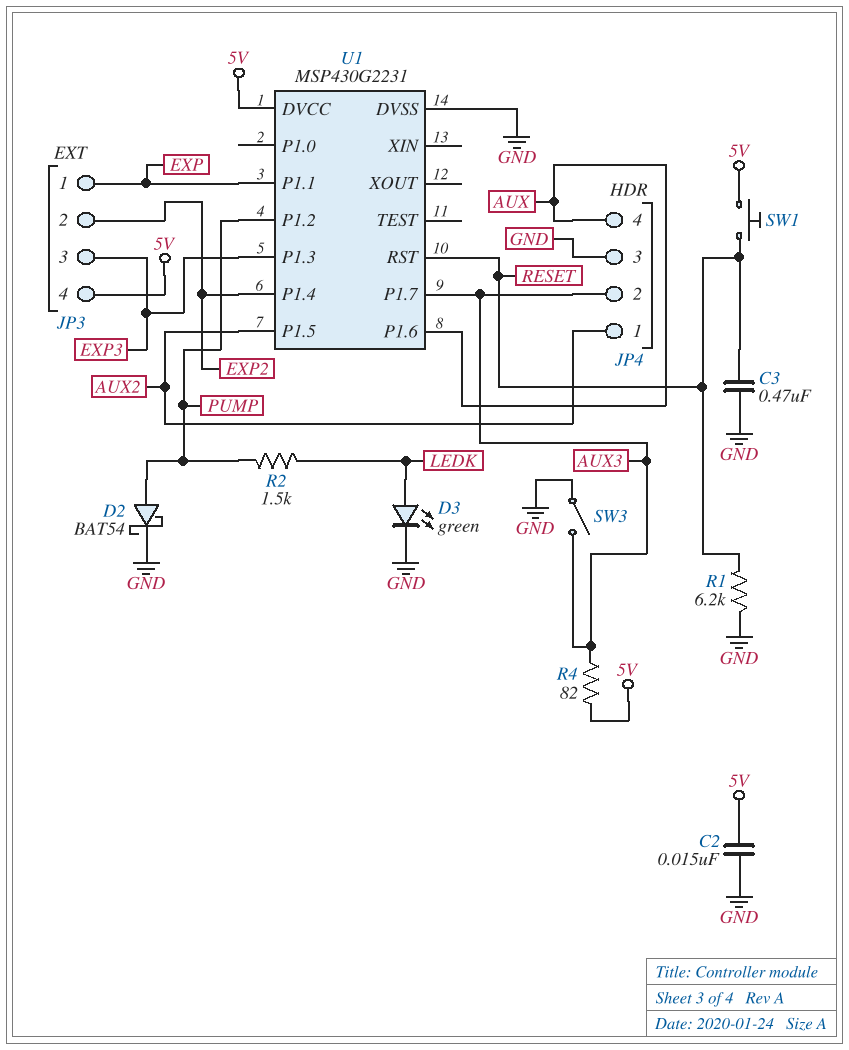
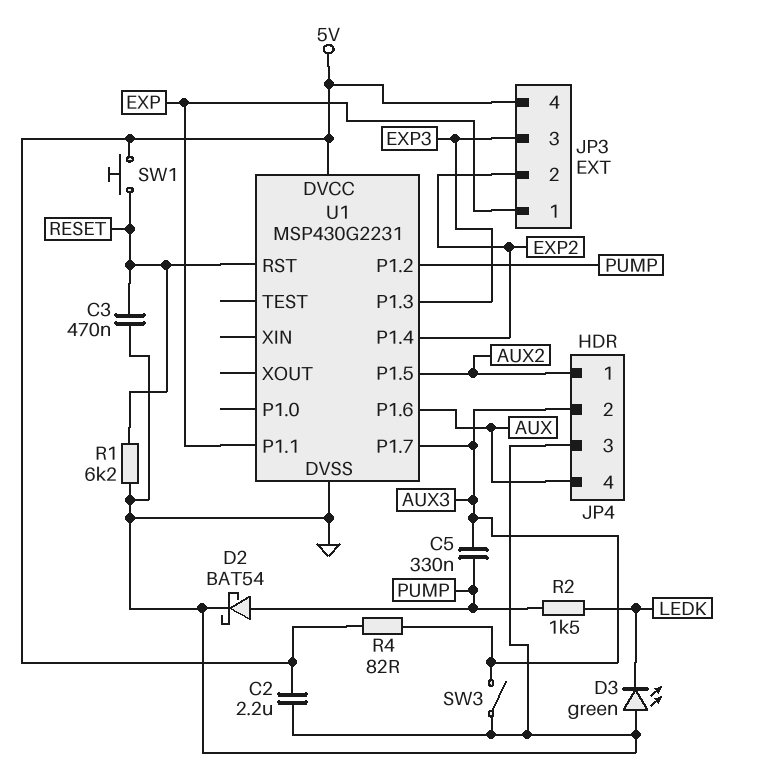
C2: 15nF (5V, GND) -> 2.2uF (5V, GND)
C5: none -> 330nF (AUX3, PUMP)
D3: LED green (A LEDK, K GND) -> LED green (A GND, K LEDK)

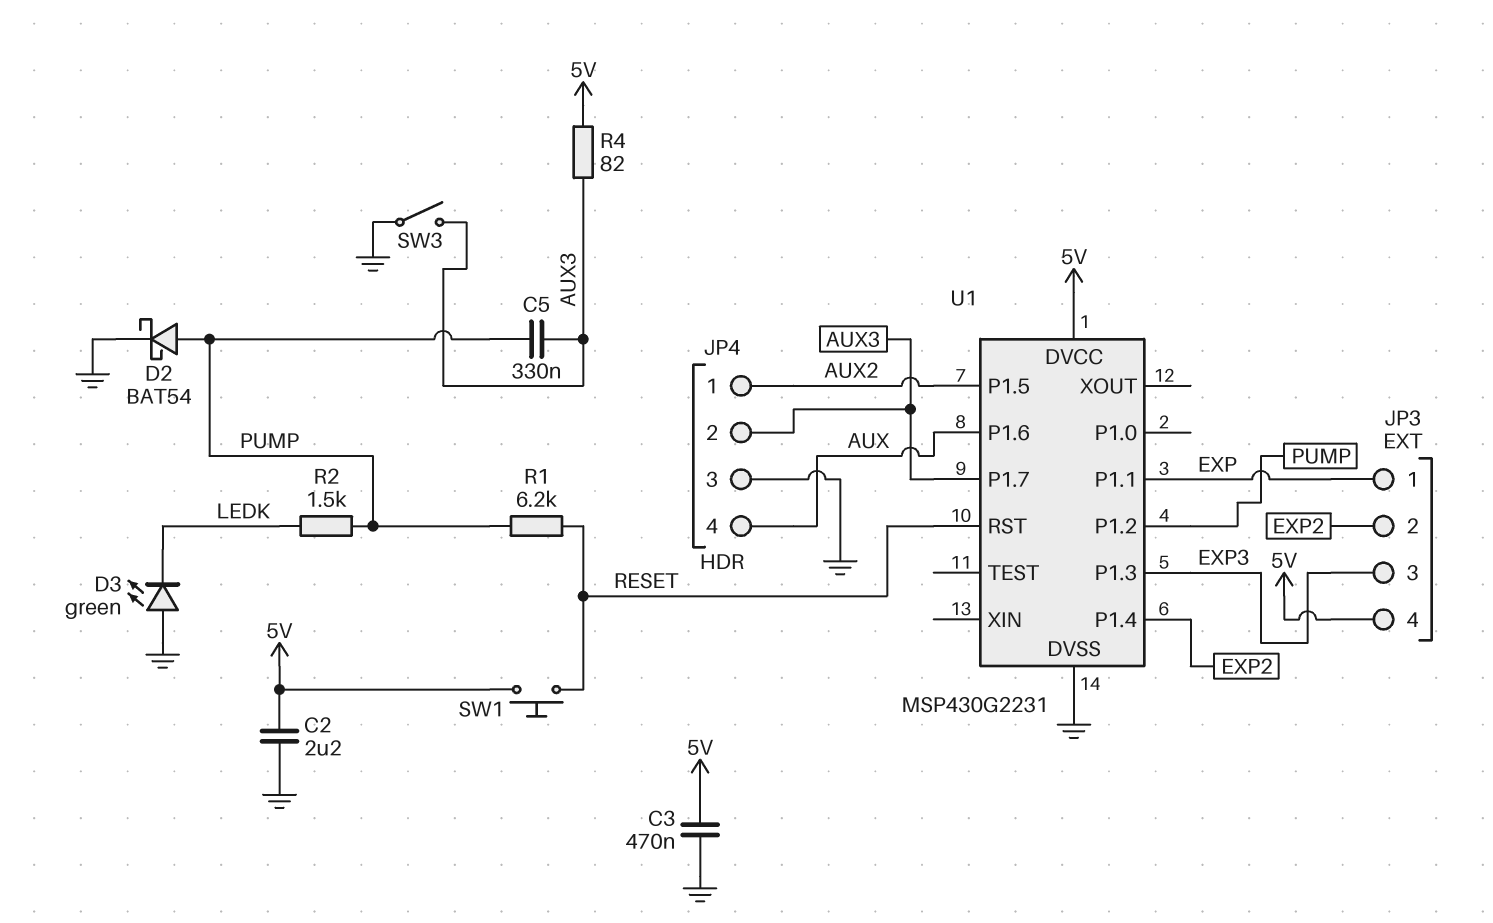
C3: 470nF (GND, RESET) -> 470nF (5V, GND)
R1: 6.2k (GND, RESET) -> 6.2k (PUMP, RESET)

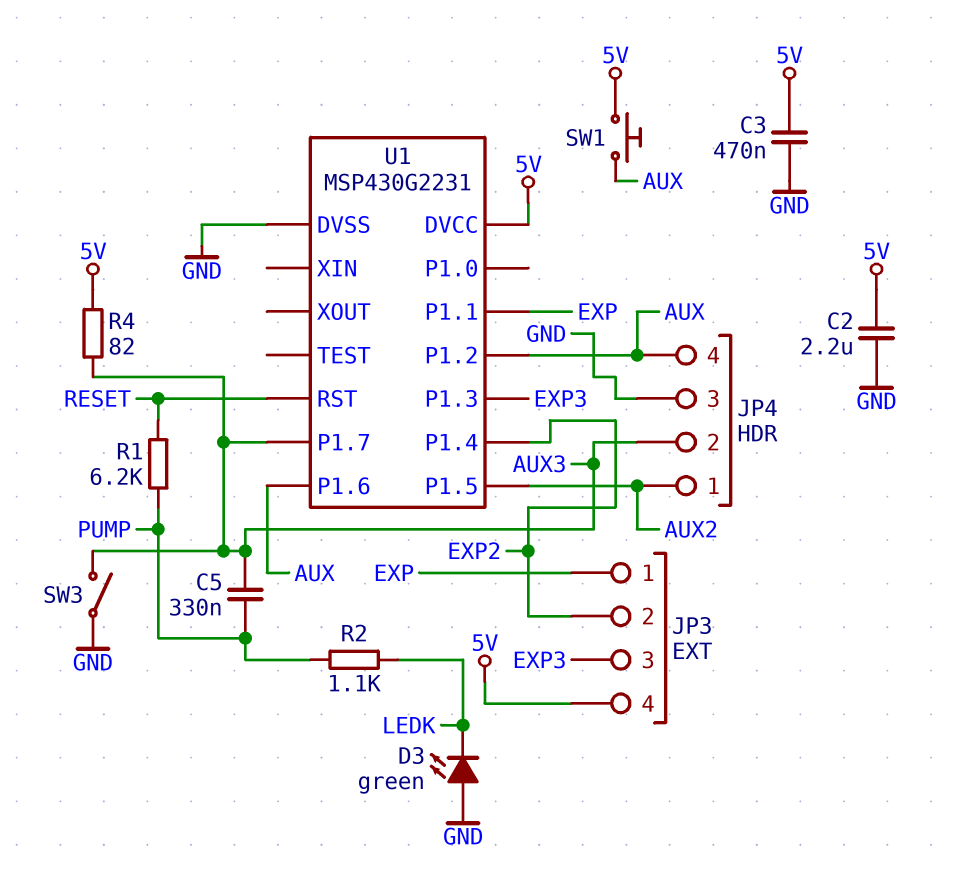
D2: schottky BAT54 (A PUMP, K GND) -> none
R2: 1.5k (LEDK, PUMP) -> 1.1k (LEDK, PUMP)
SW1: button (5V, RESET) -> button (5V, AUX)
U1 pin P1.2: PUMP -> AUX

